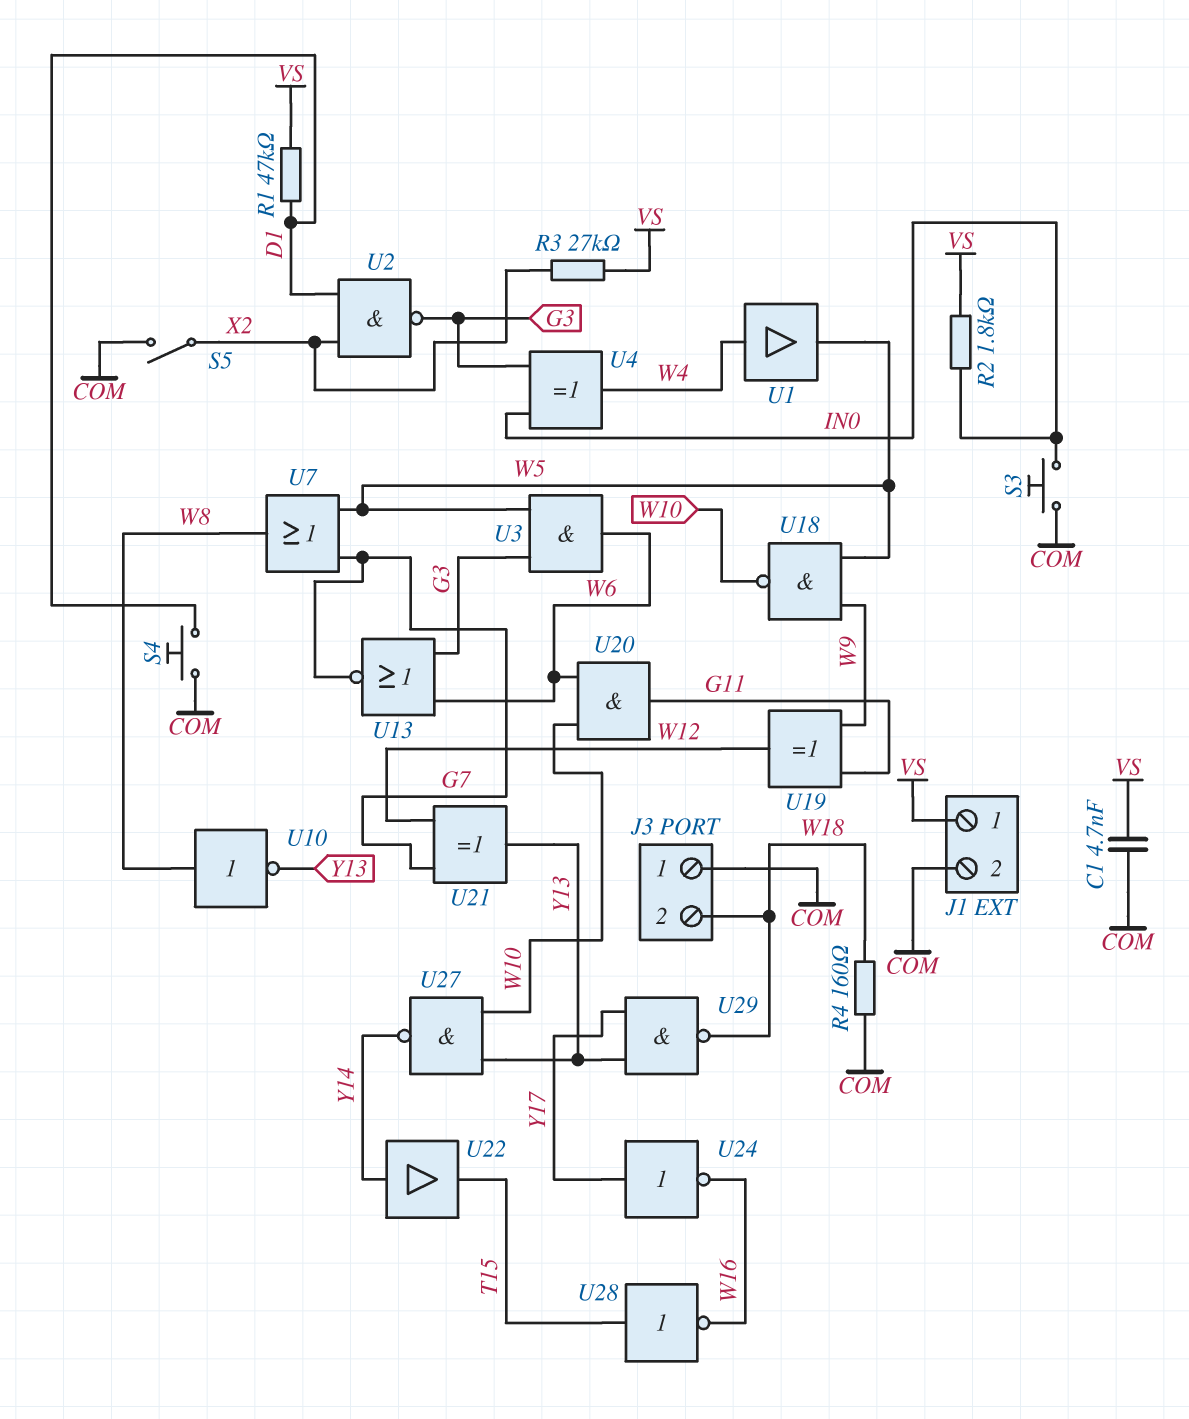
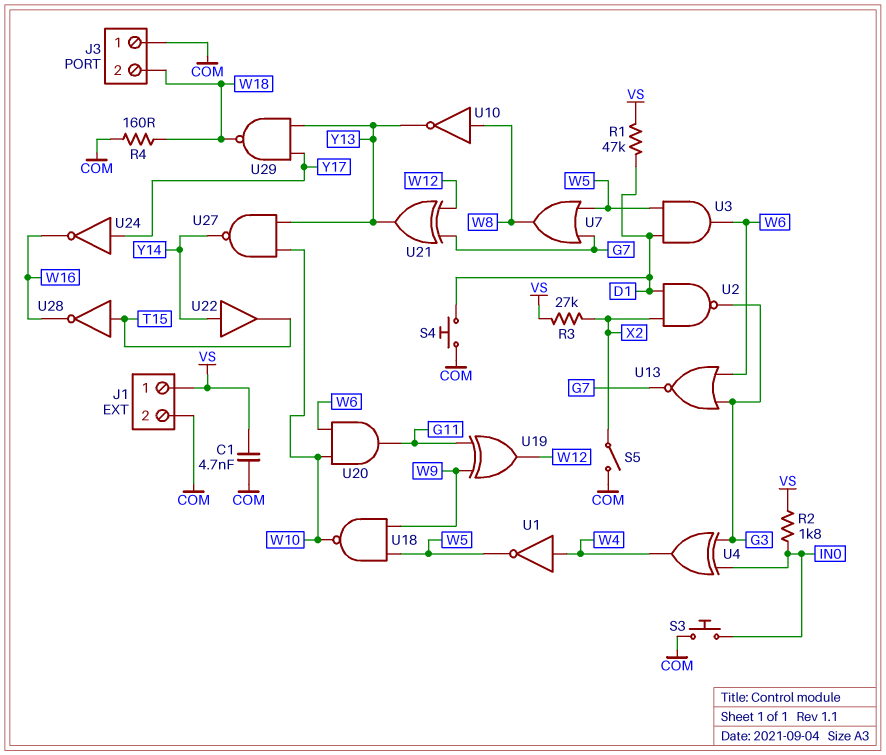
U1: buffer (in W4, out W5) -> NOT (in W4, out W5)
U3: AND (in G3, in W5, out W6) -> AND (in D1, in W5, out W6)

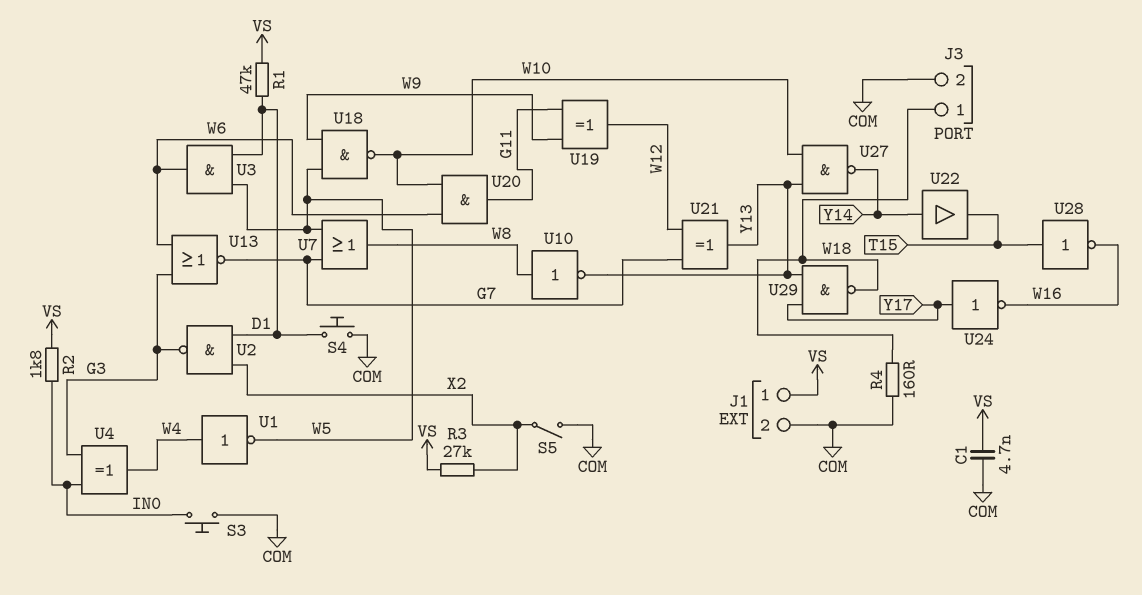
J3 pin 1: COM -> W18
J3 pin 2: W18 -> COM

